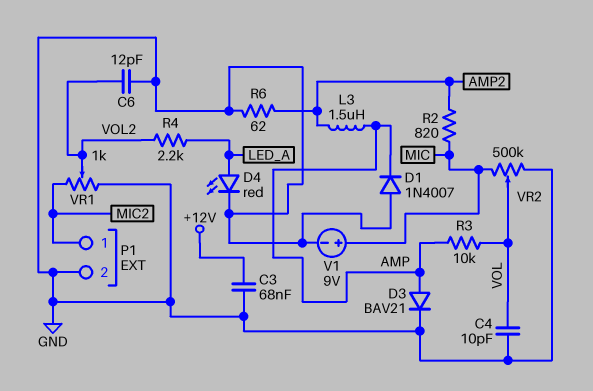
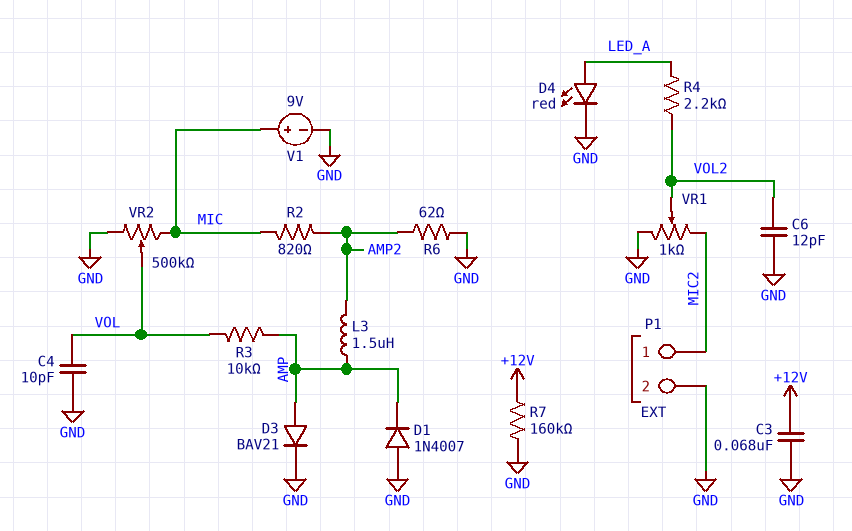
R7: none -> 160k (+12V, GND)

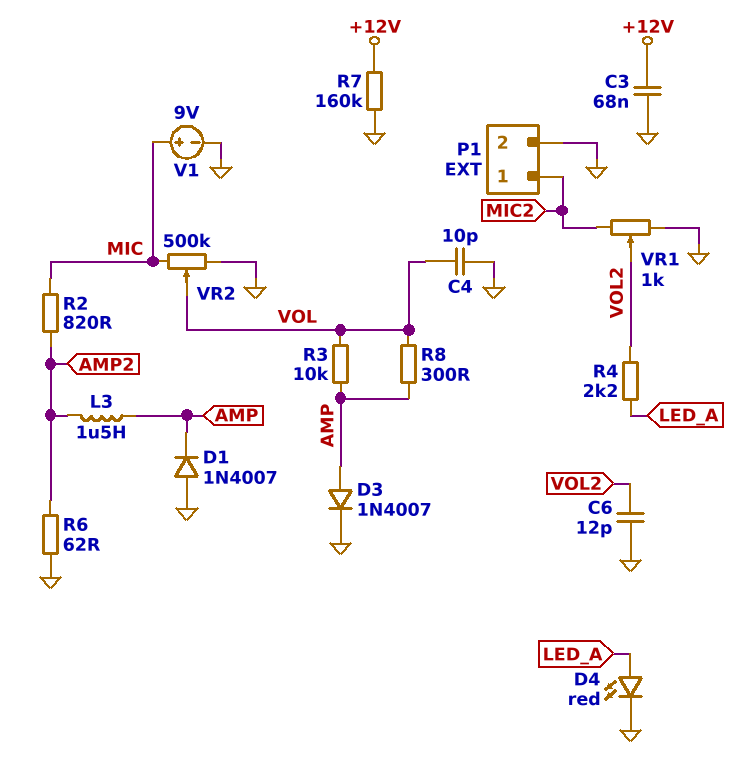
D3: diode BAV21 (A AMP, K GND) -> diode 1N4007 (A AMP, K GND)
R8: none -> 300 (AMP, VOL)

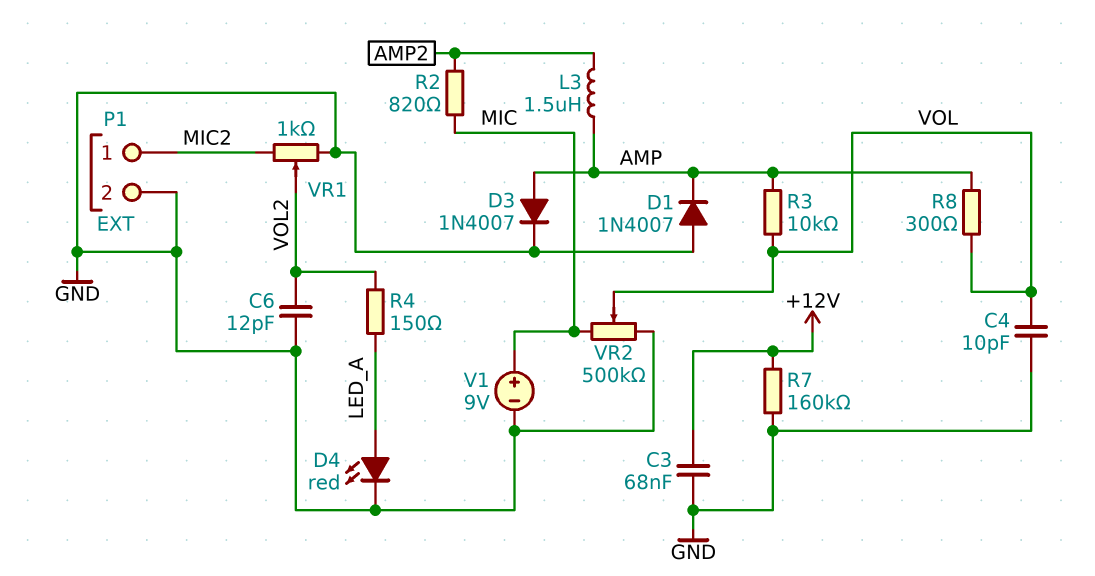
R4: 2.2k (LED_A, VOL2) -> 150 (LED_A, VOL2)
R6: 62 (AMP2, GND) -> none

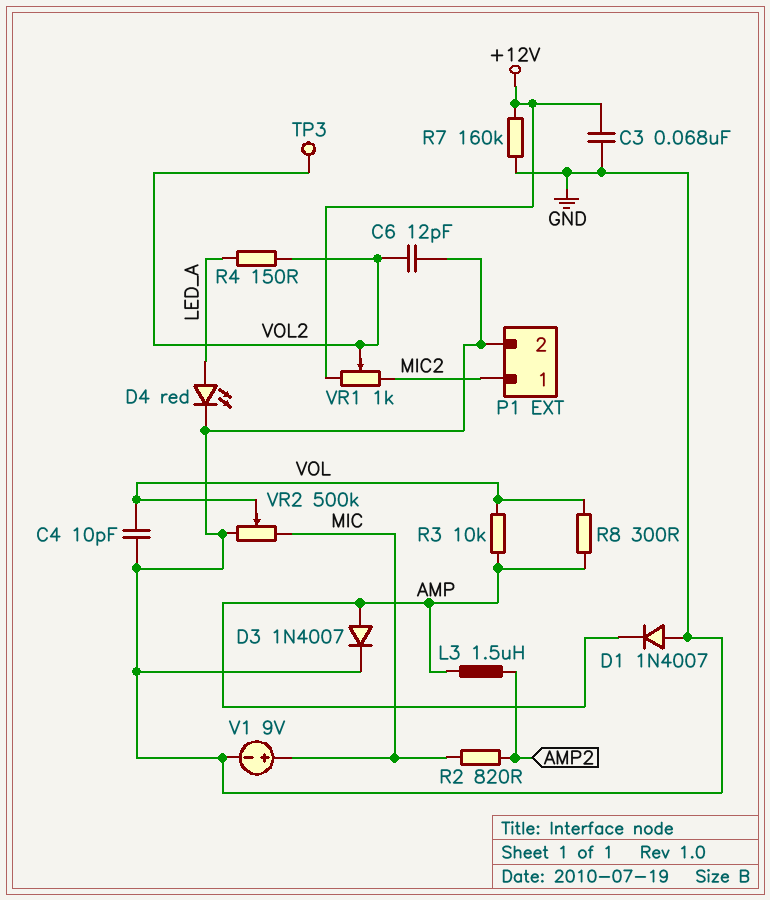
TP3: none -> test point (VOL2)
VR1: 1k (GND, MIC2, wiper VOL2) -> 1k (+12V, MIC2, wiper VOL2)

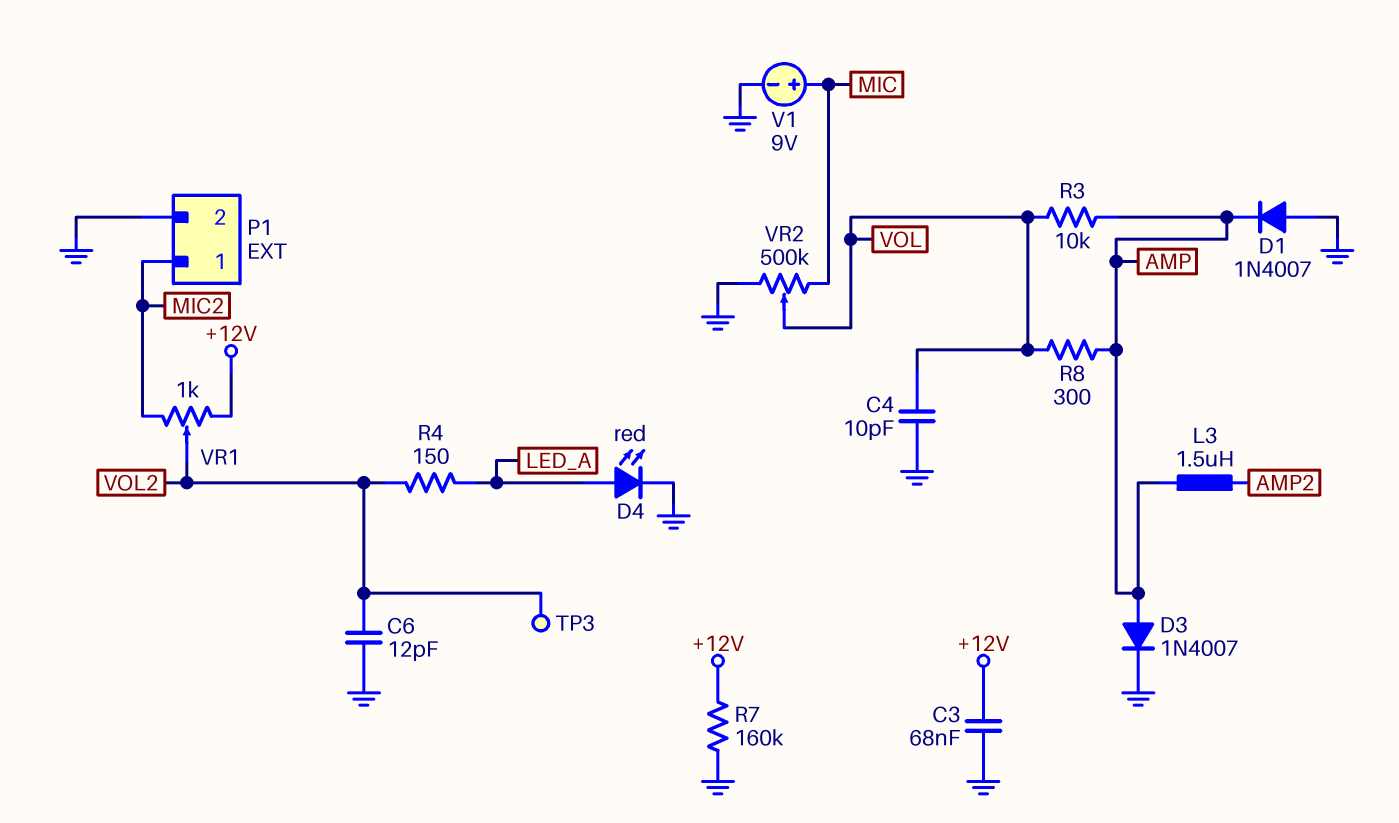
R2: 820 (AMP2, MIC) -> none

